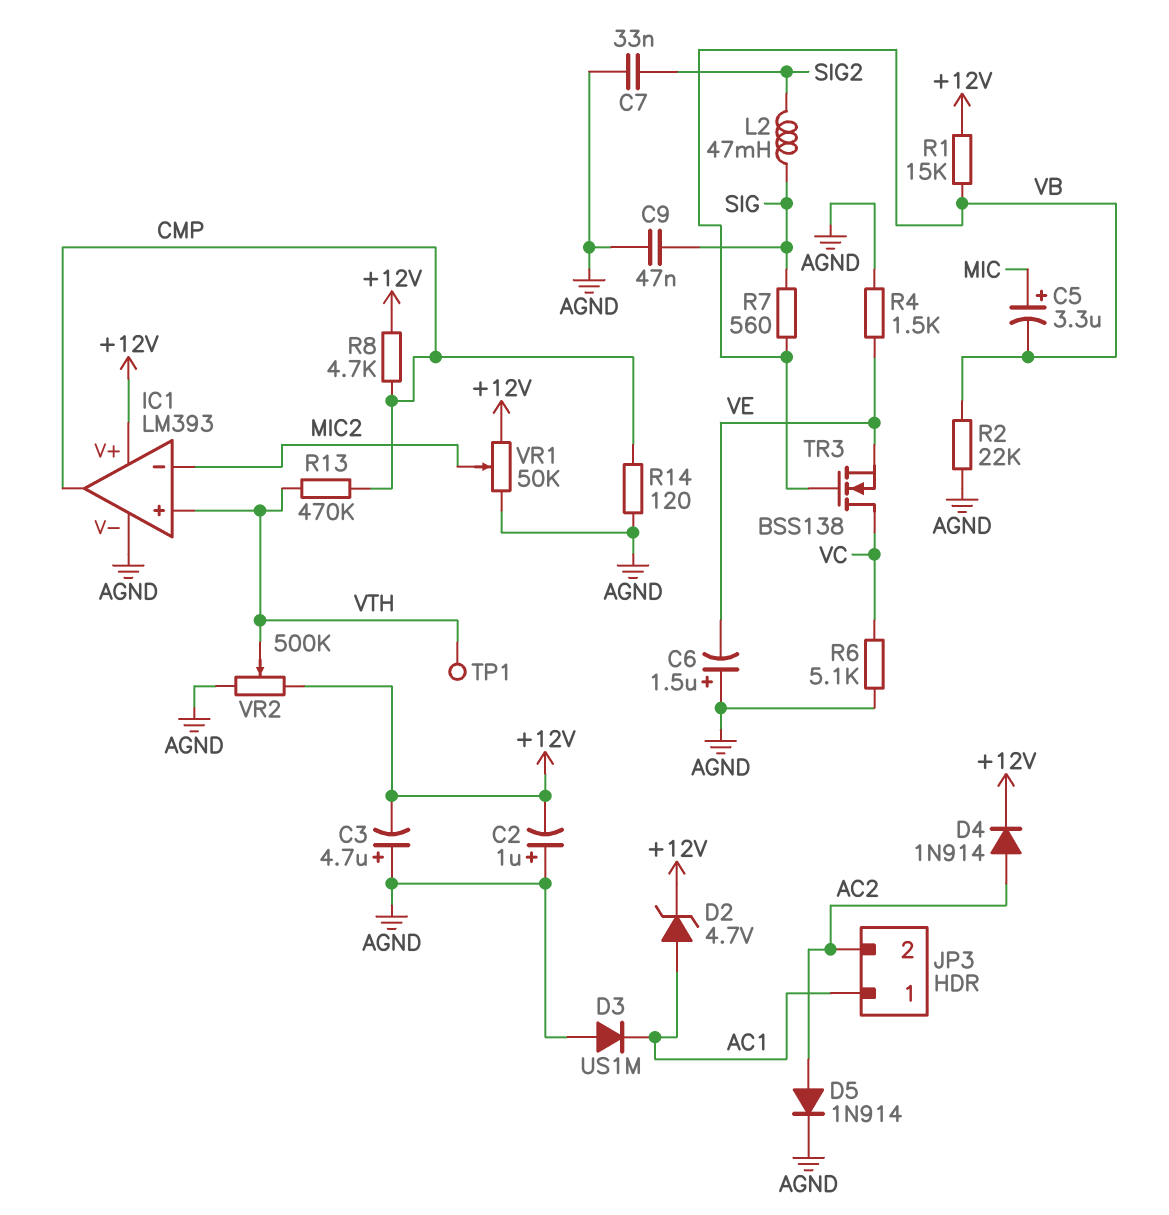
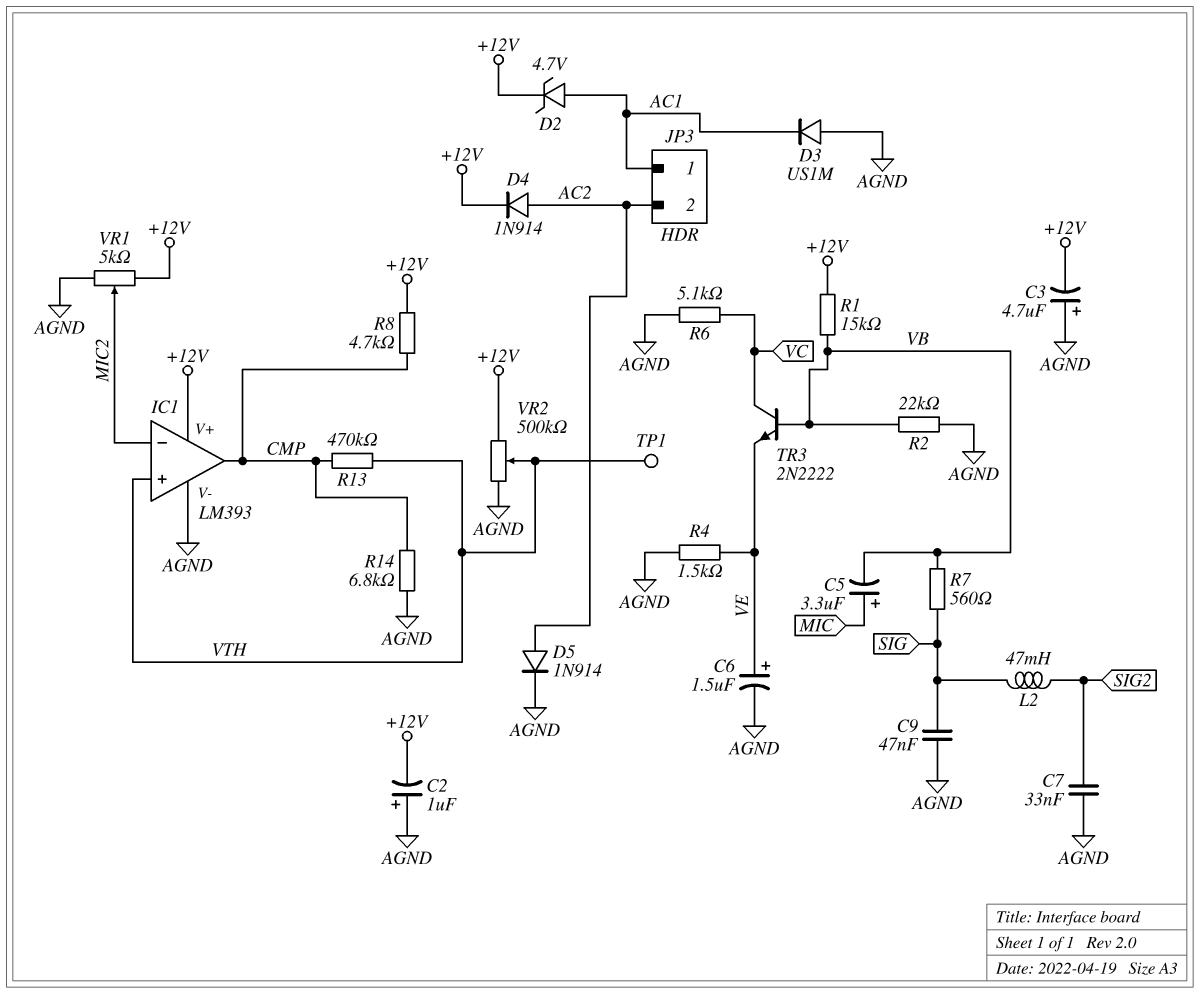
C6: 1.5uF (plus AGND, minus VE) -> 1.5uF (plus VE, minus AGND)
R14: 120 (AGND, CMP) -> 6.8k (AGND, CMP)
TR3: NMOS BSS138 (G VB, D VC, S VE) -> NPN 2N2222 (B VB, C VC, E VE)
VR1: 50k (+12V, AGND, wiper MIC2) -> 5k (+12V, AGND, wiper MIC2)

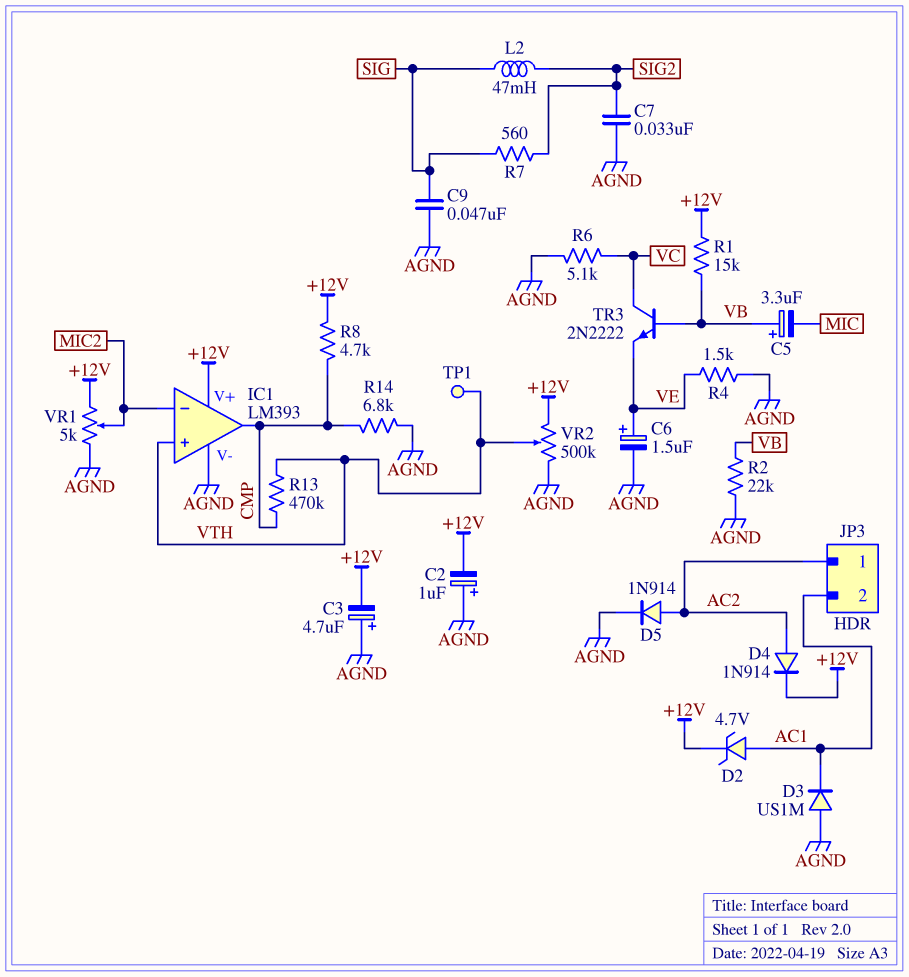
C5: 3.3uF (plus MIC, minus VB) -> 3.3uF (plus VB, minus MIC)
JP3 pin 1: AC1 -> AC2
JP3 pin 2: AC2 -> AC1
R7: 560 (SIG, VB) -> 560 (SIG, SIG2)

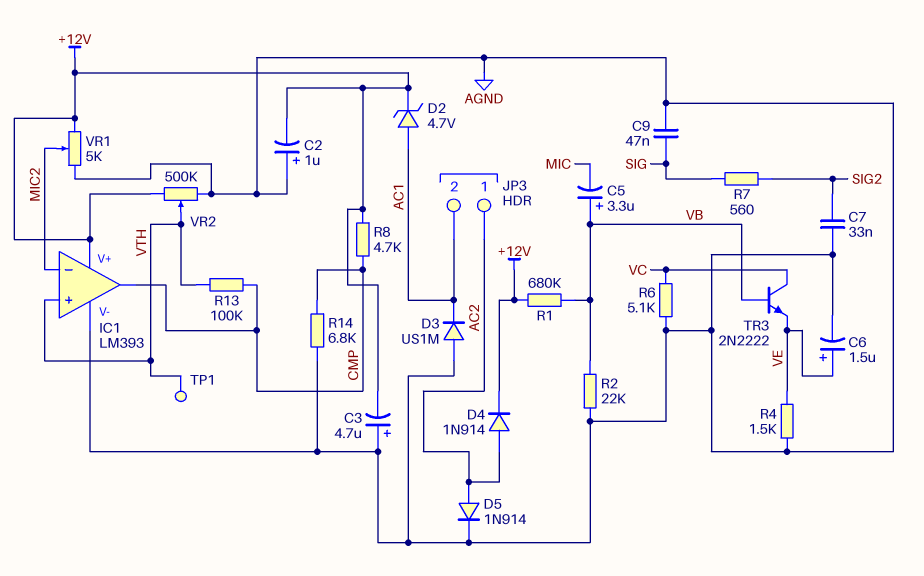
L2: 47mH (SIG, SIG2) -> none
R1: 15k (+12V, VB) -> 680k (+12V, VB)
R13: 470k (CMP, VTH) -> 100k (CMP, VTH)

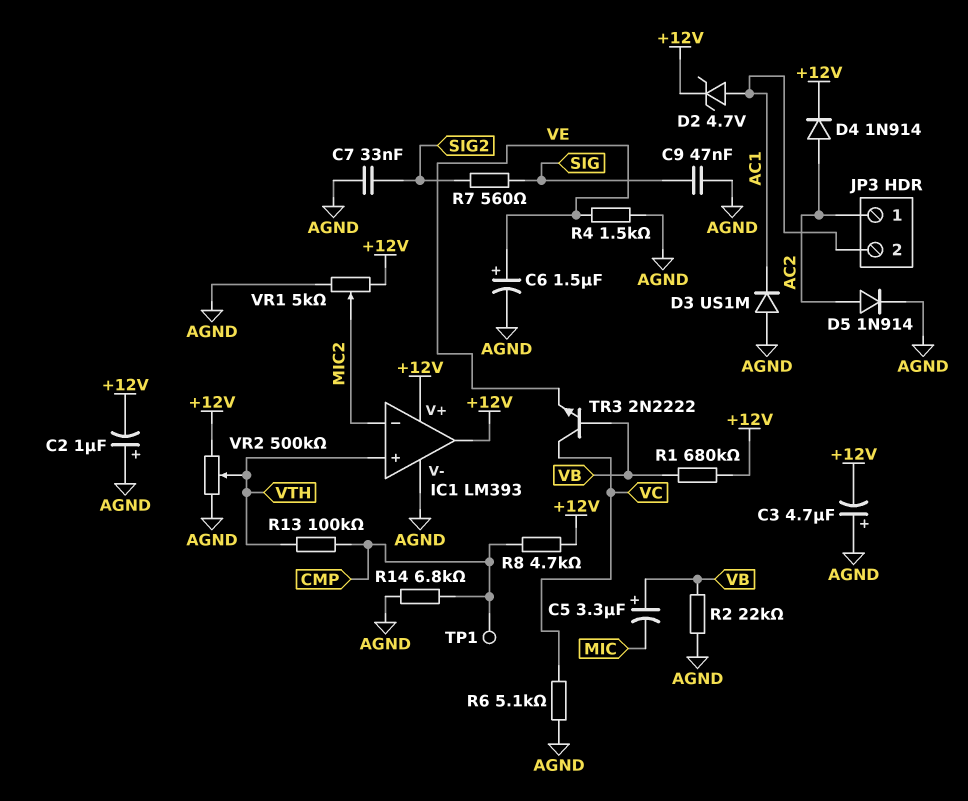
IC1 pin out: CMP -> +12V
TP1: test point (VTH) -> test point (CMP)

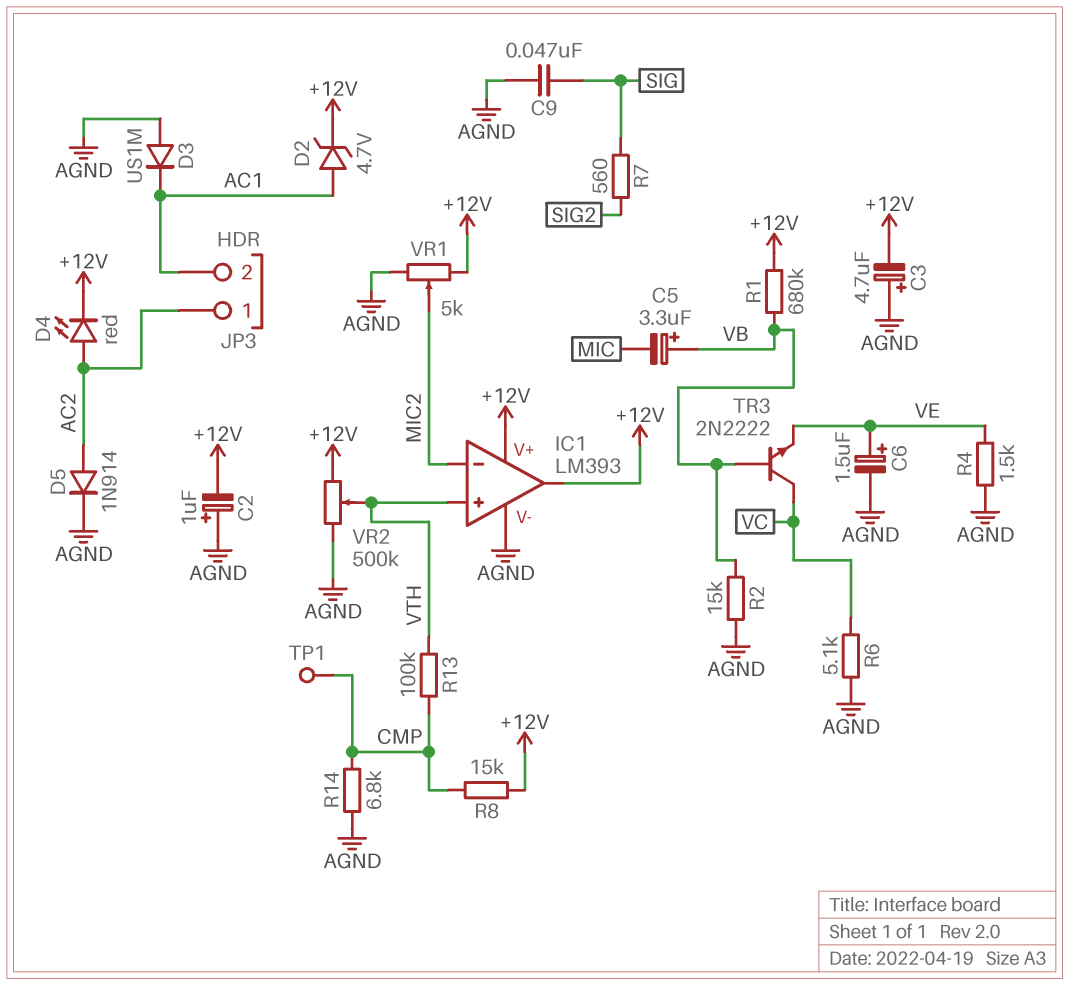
C7: 33nF (AGND, SIG2) -> none
D4: diode 1N914 (A AC2, K +12V) -> LED red (A AC2, K +12V)
R2: 22k (AGND, VB) -> 15k (AGND, VB)
R8: 4.7k (+12V, CMP) -> 15k (+12V, CMP)

